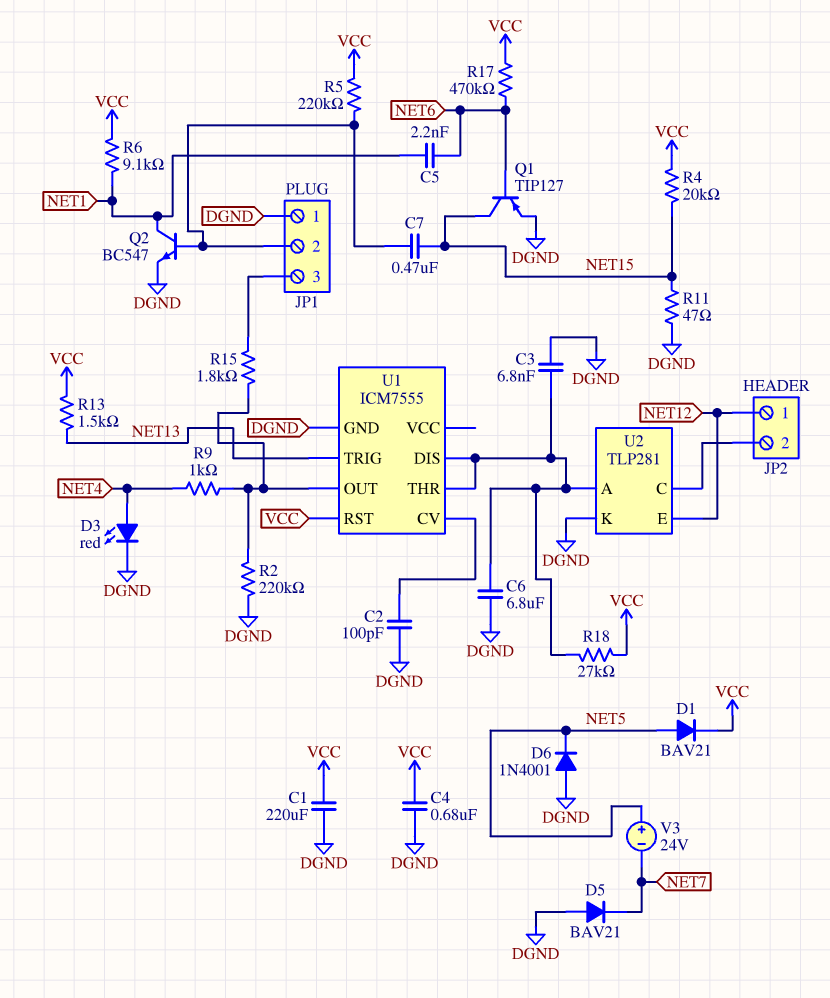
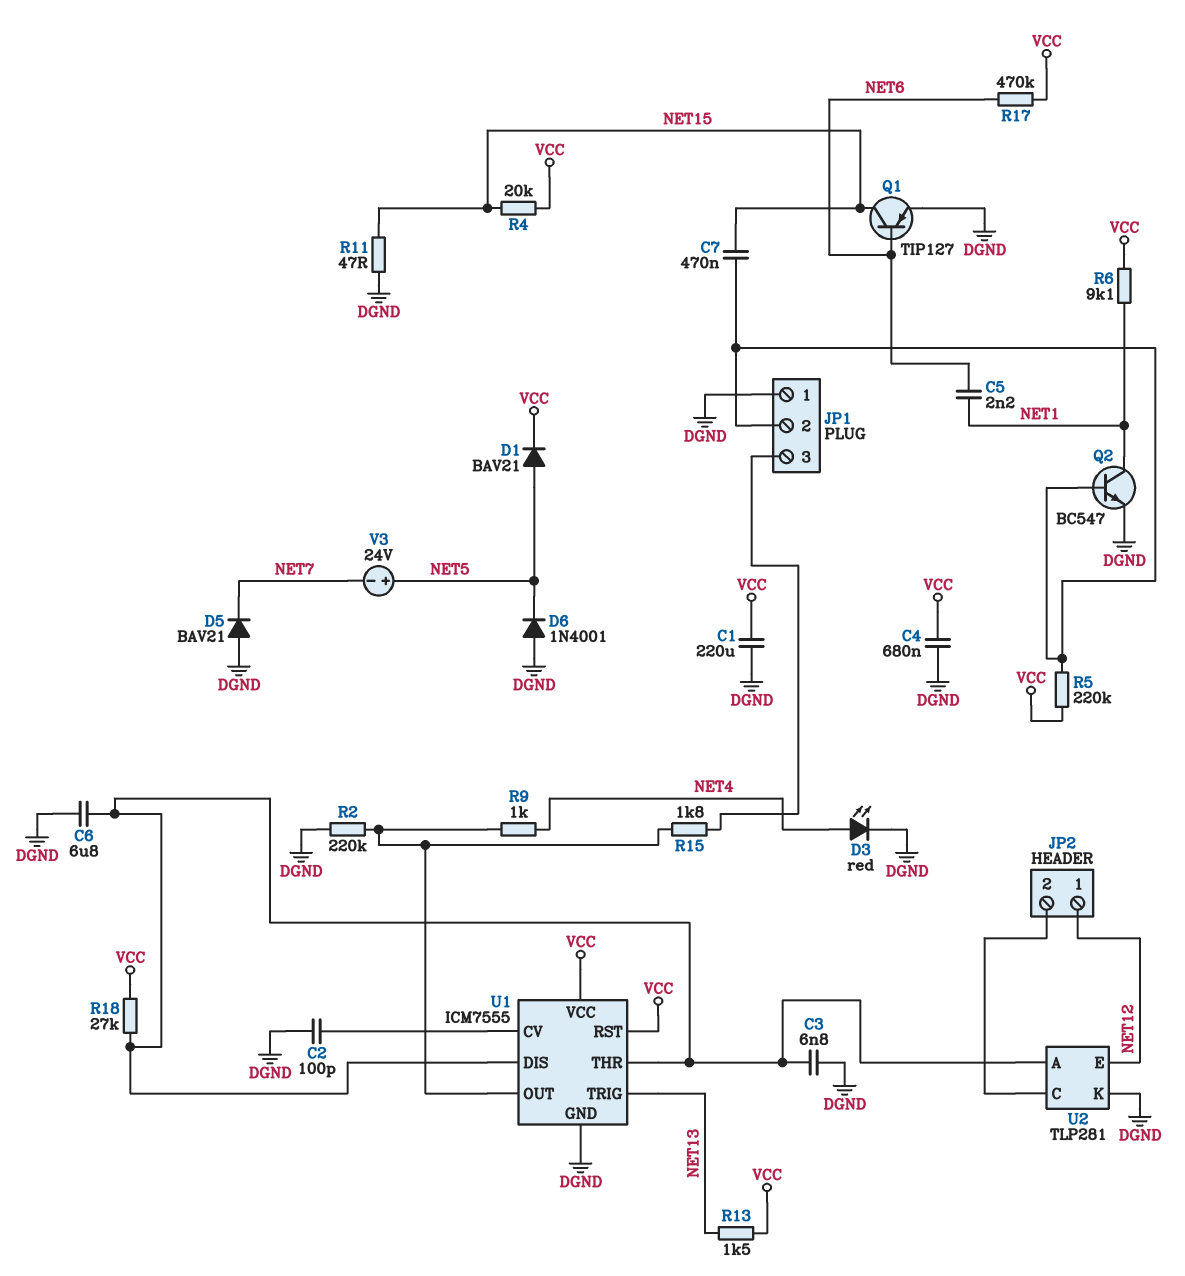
U1 pin VCC: none -> VCC

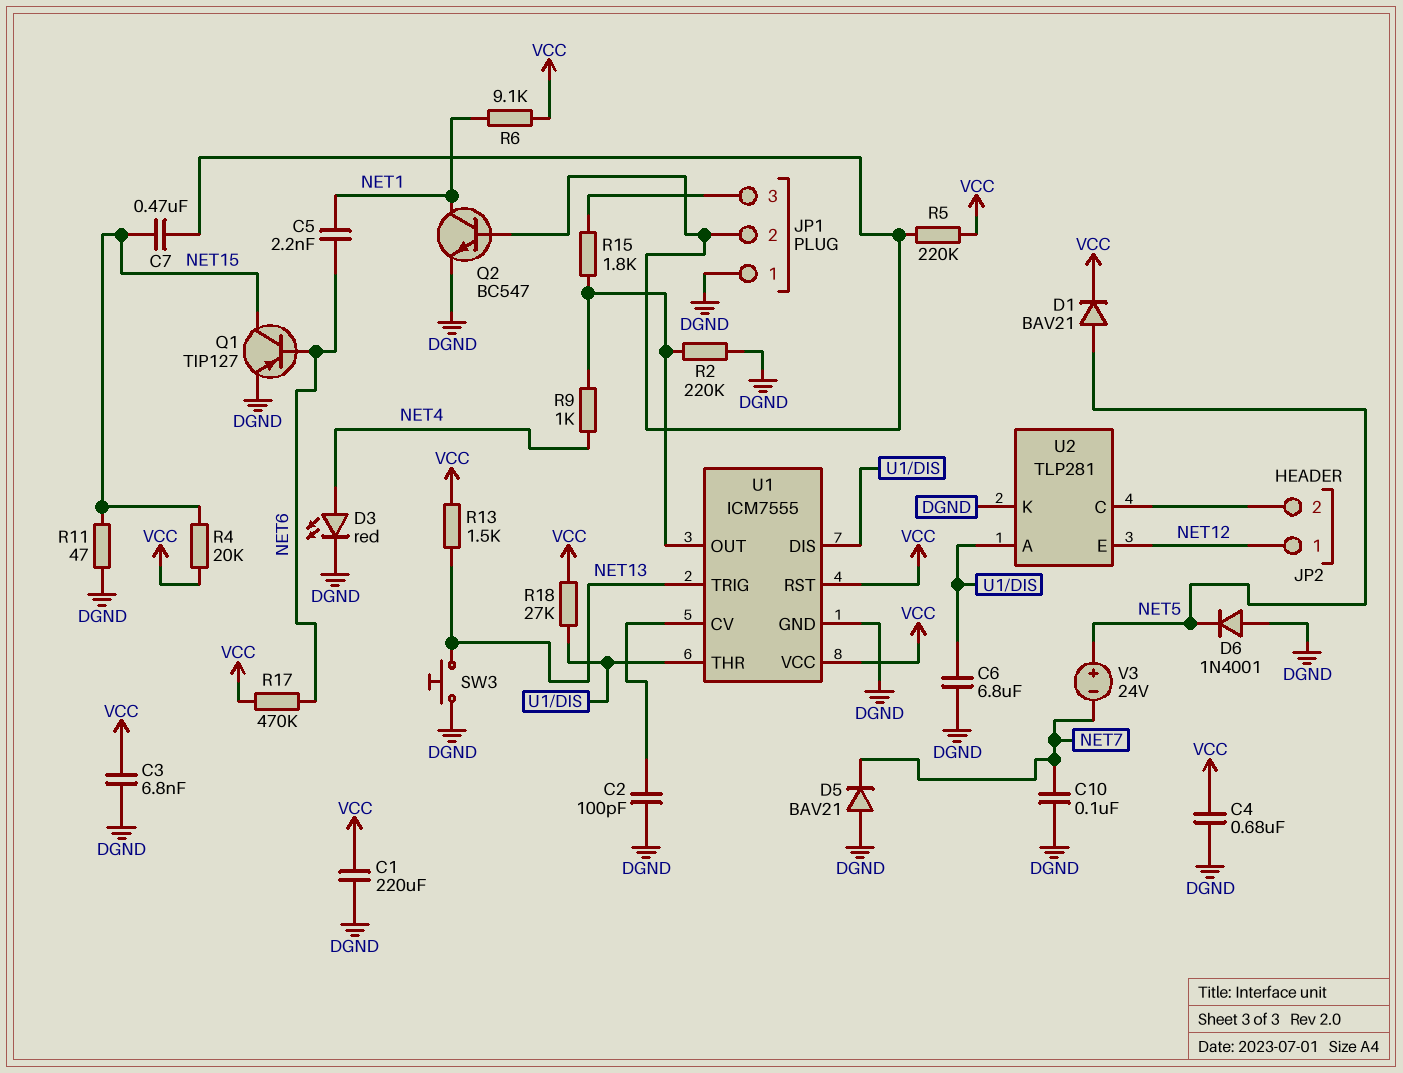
C3: 6.8nF (DGND, U1/DIS) -> 6.8nF (DGND, VCC)
C10: none -> 100nF (DGND, NET7)
SW3: none -> button (DGND, NET13)

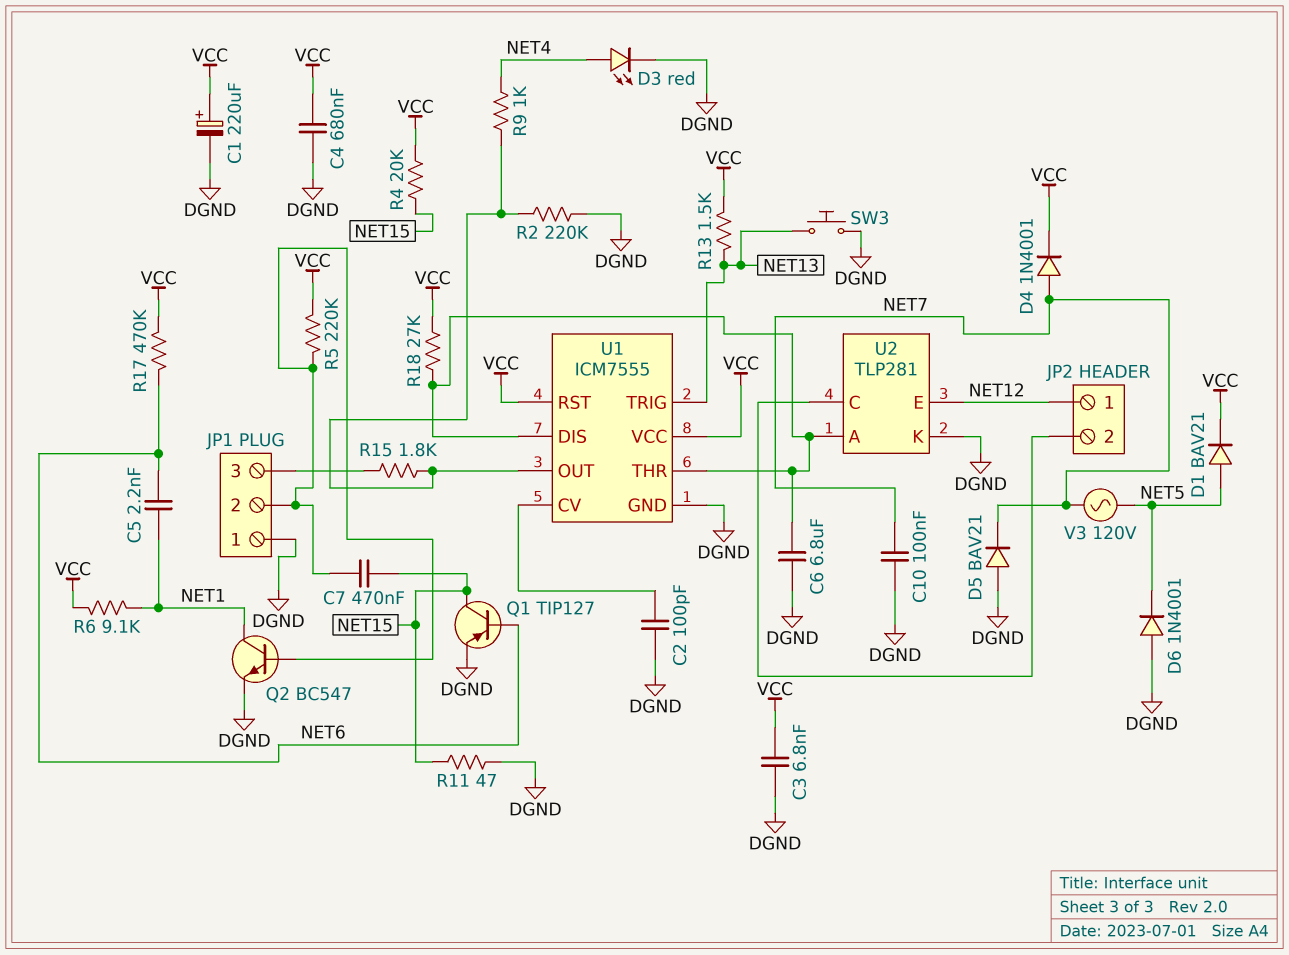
C1: 220uF (DGND, VCC) -> 220uF (plus VCC, minus DGND)
D4: none -> diode 1N4001 (A NET7, K VCC)
V3: 24V (plus NET5, minus NET7) -> AC 120V (NET5, NET7)

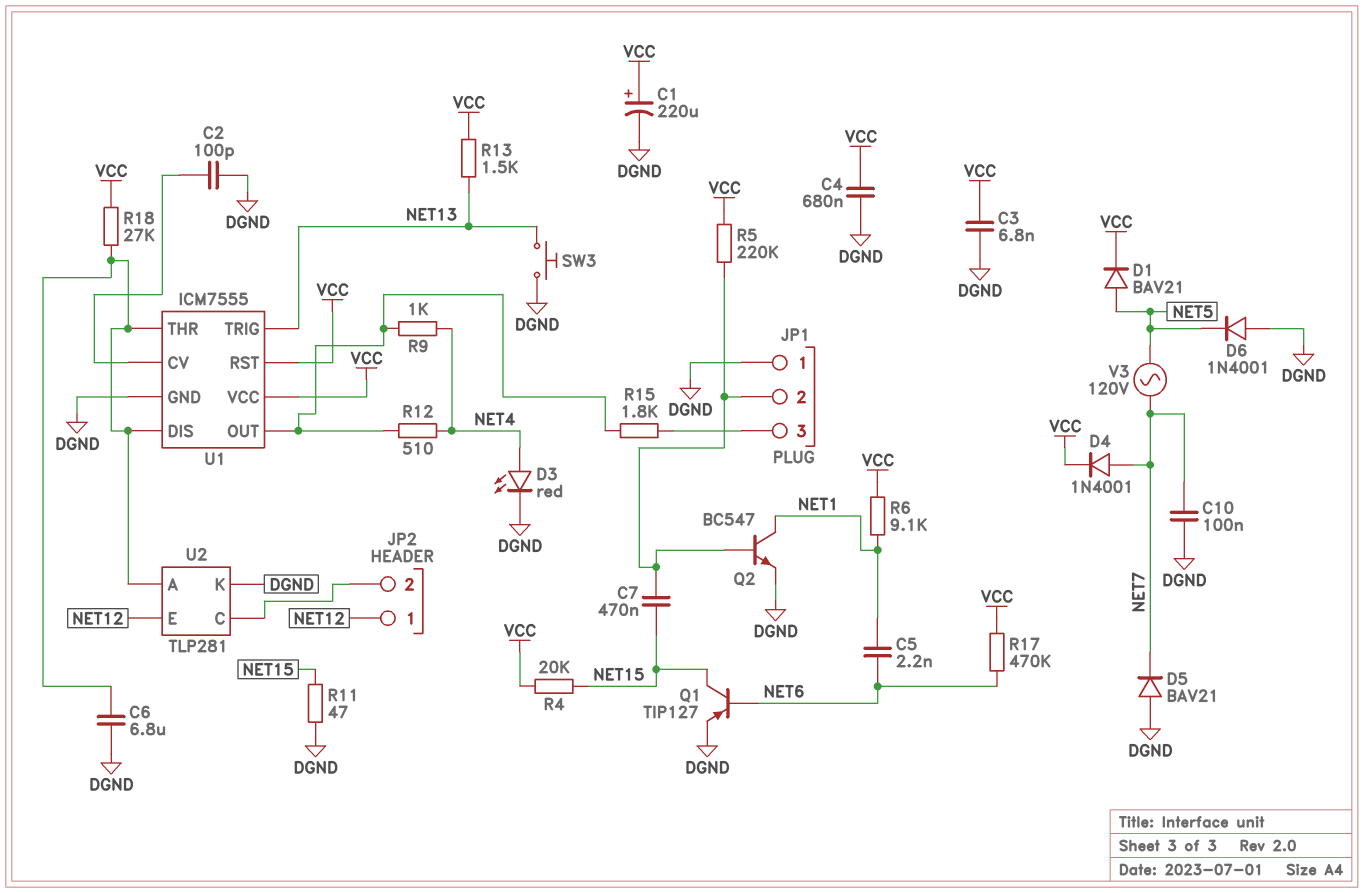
R2: 220k (DGND, U1/OUT) -> none
R12: none -> 510 (NET4, U1/OUT)

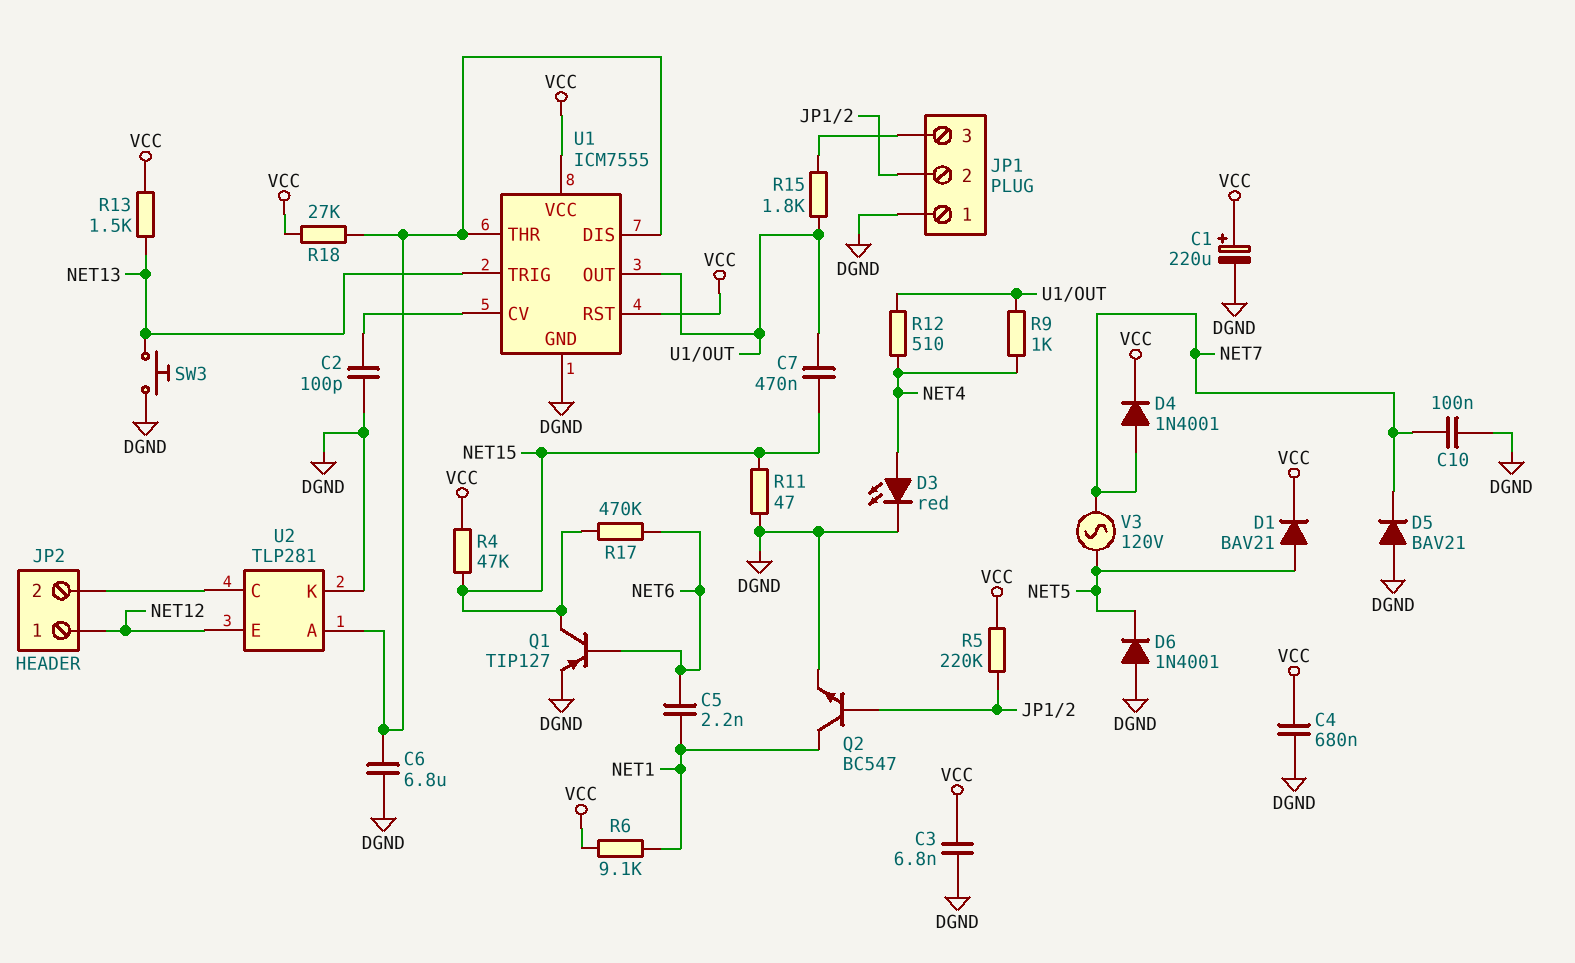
C7: 470nF (JP1/2, NET15) -> 470nF (NET15, U1/OUT)
R4: 20k (NET15, VCC) -> 47k (NET15, VCC)
R17: 470k (NET6, VCC) -> 470k (NET6, NET15)

